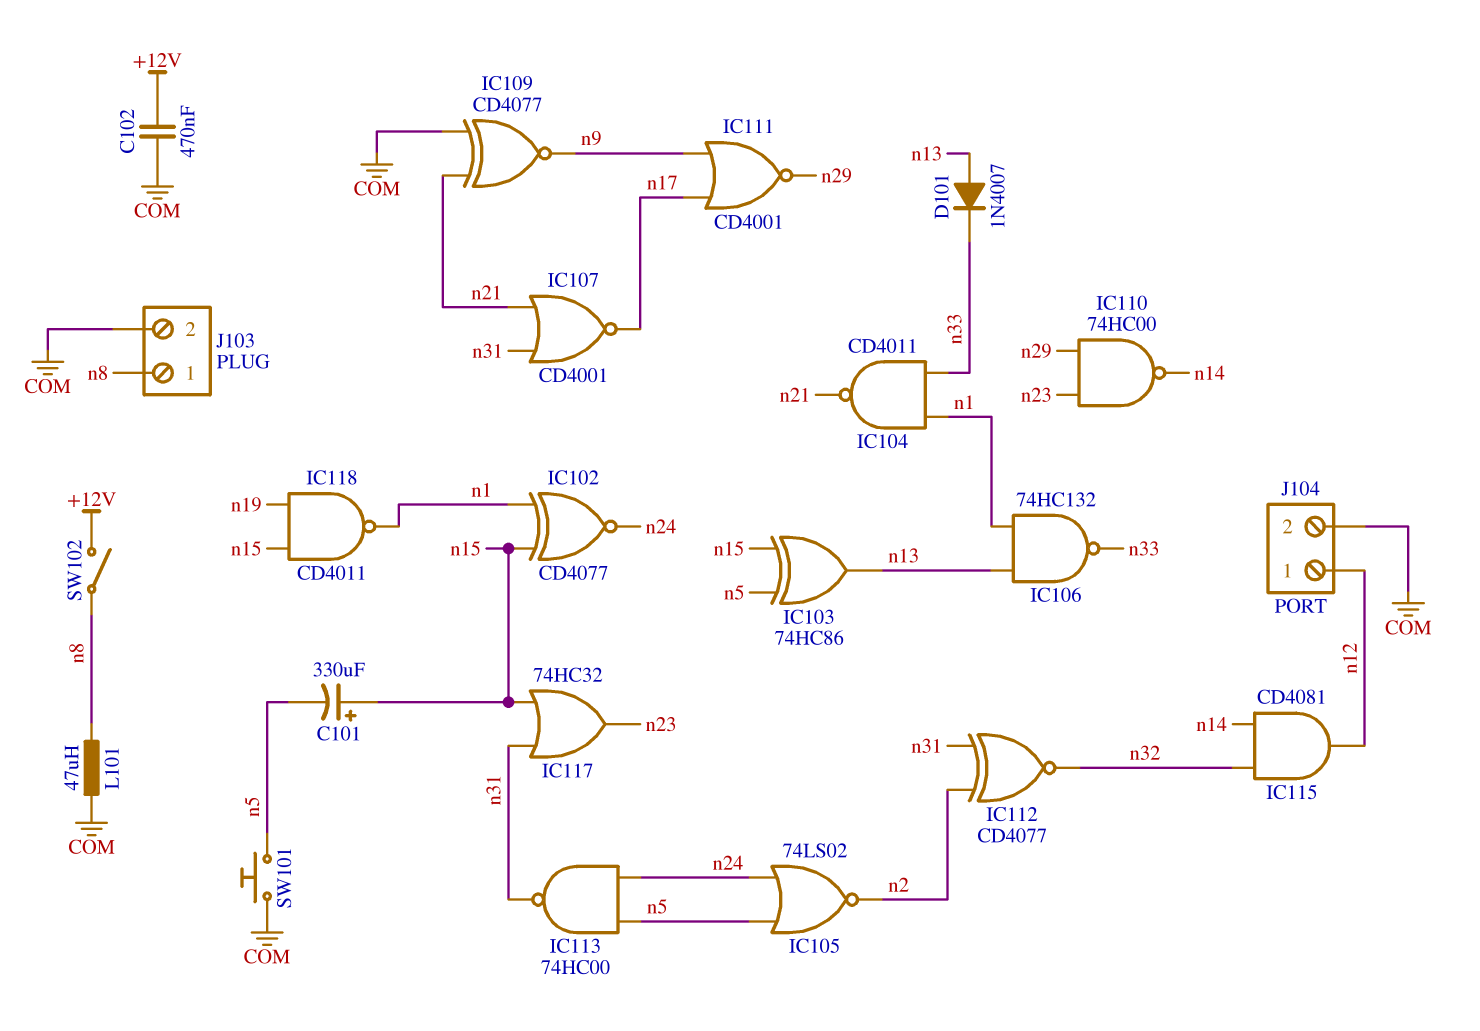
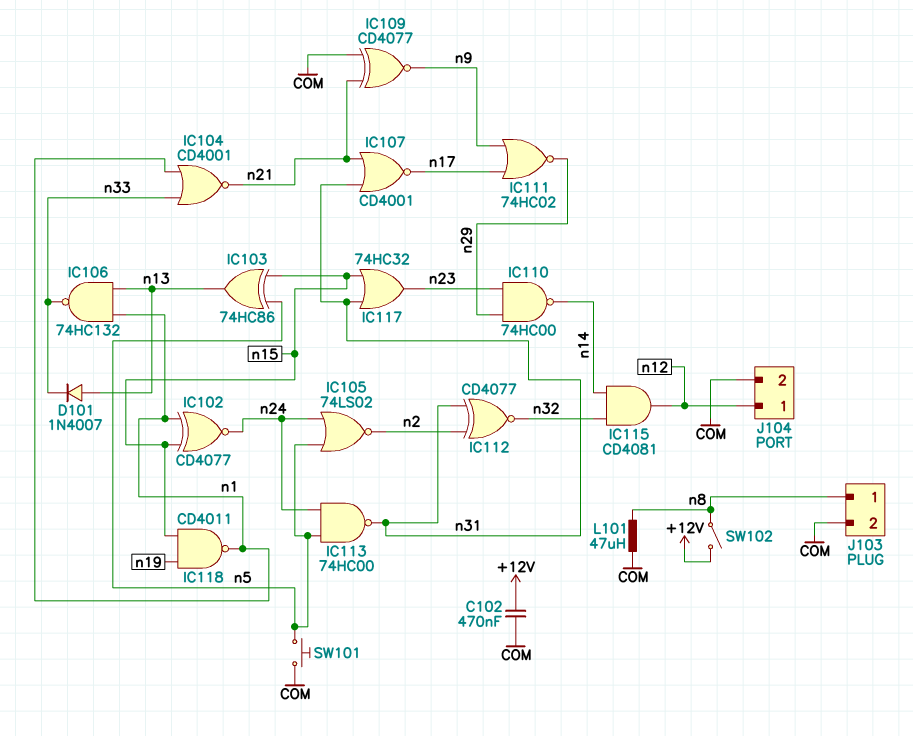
C101: 330uF (plus n15, minus n5) -> none
IC104: NAND CD4011 (in n1, in n33, out n21) -> NOR CD4001 (in n1, in n33, out n21)
IC111: NOR CD4001 (in n9, in n17, out n29) -> NOR 74HC02 (in n9, in n17, out n29)

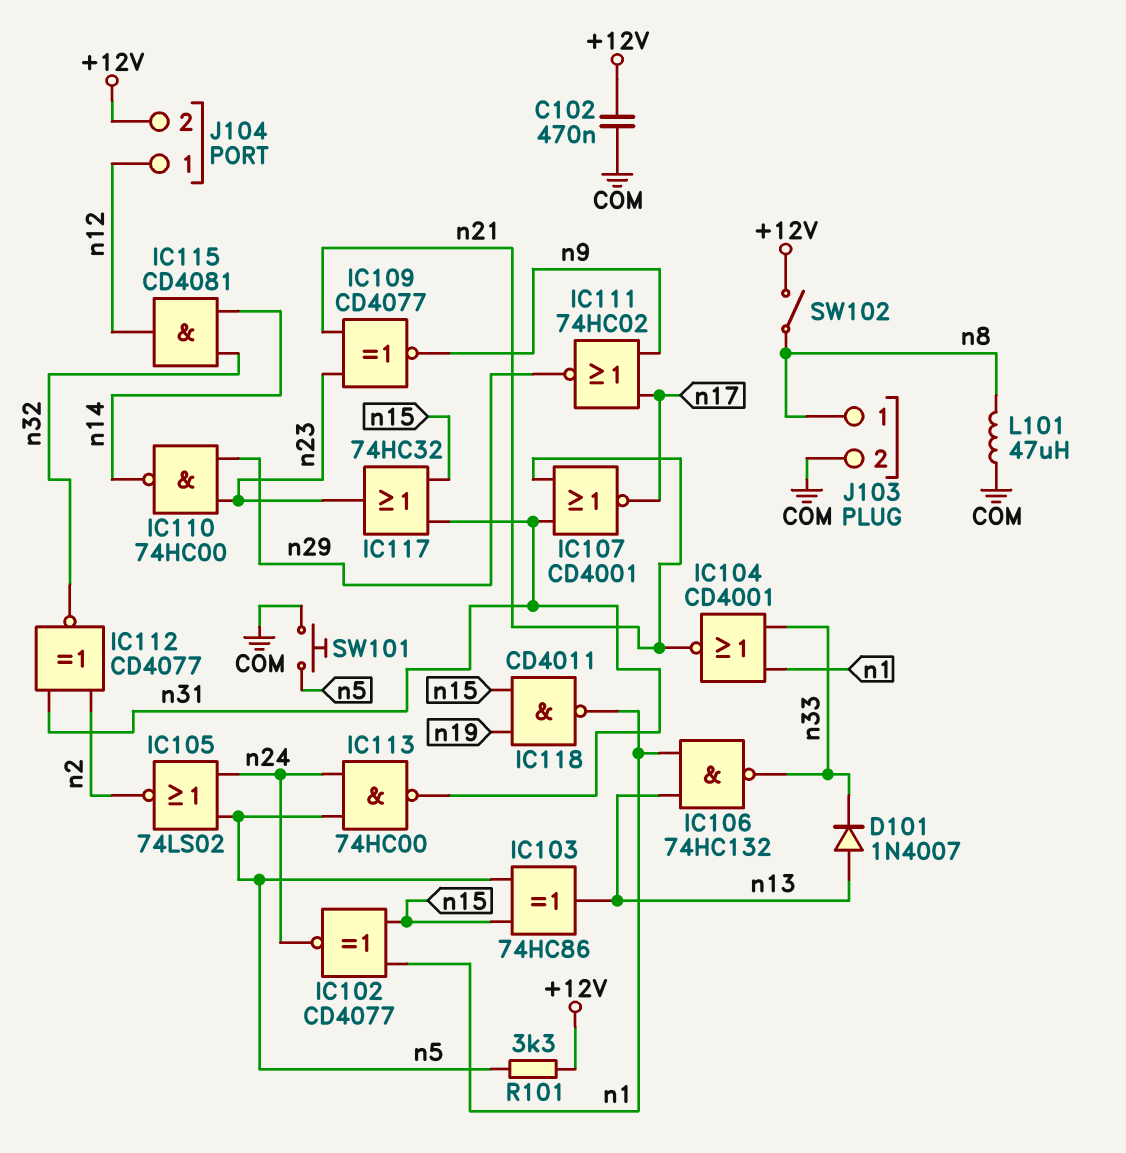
IC109: XNOR CD4077 (in COM, in n21, out n9) -> XNOR CD4077 (in n21, in n23, out n9)
J104 pin 2: COM -> +12V
R101: none -> 3.3k (+12V, n5)

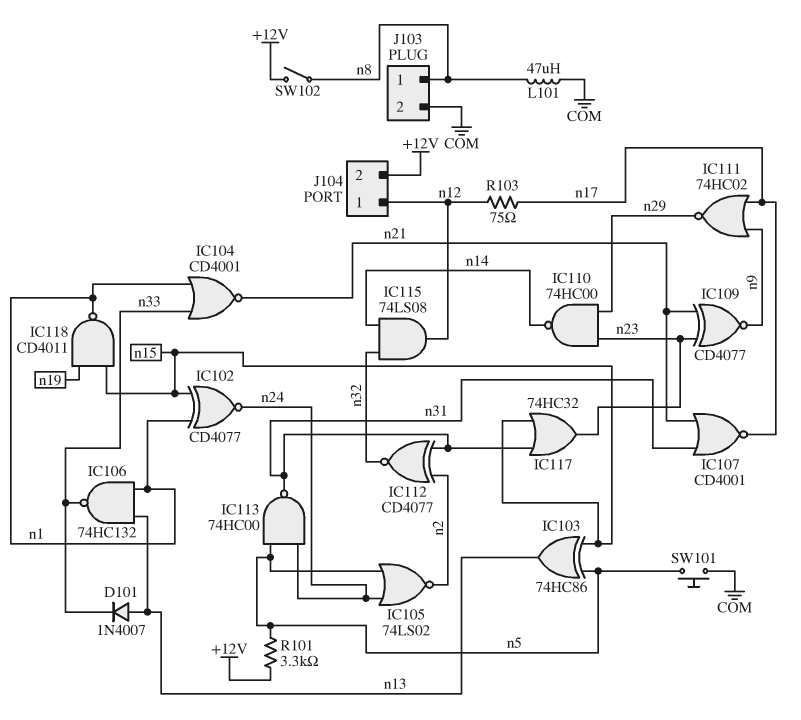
C102: 470nF (+12V, COM) -> none
IC115: AND CD4081 (in n14, in n32, out n12) -> AND 74LS08 (in n14, in n32, out n12)
R103: none -> 75 (n12, n17)

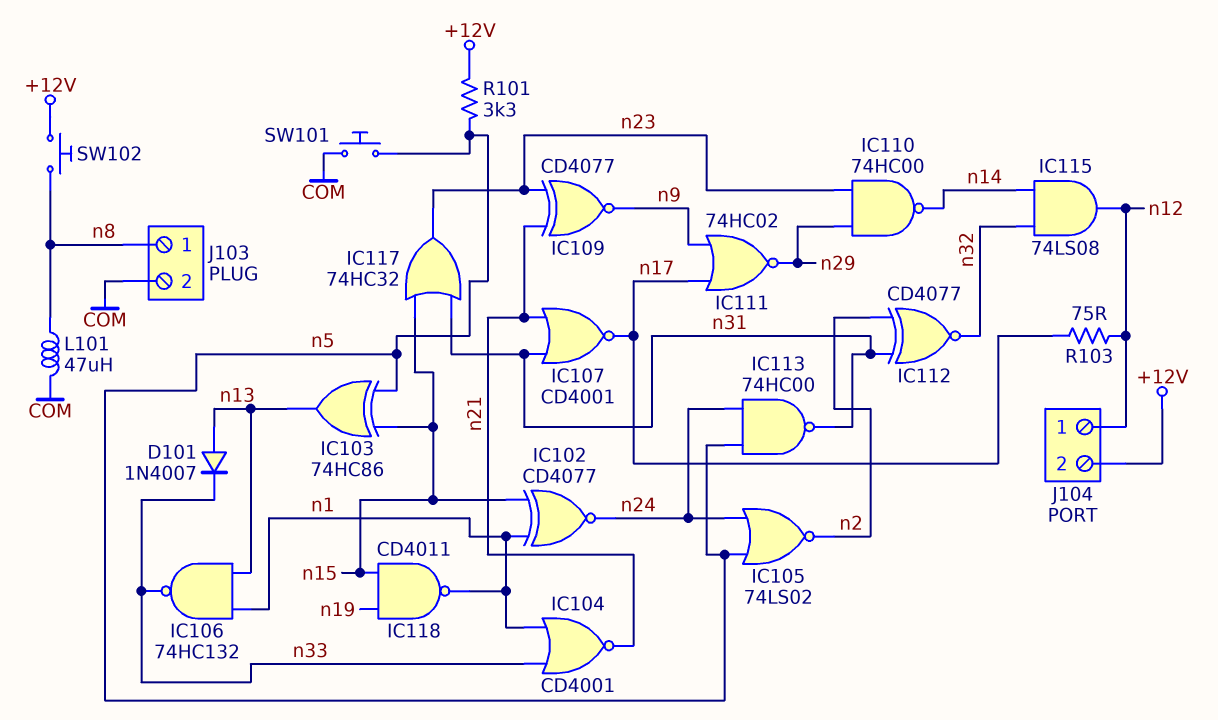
SW102: switch (+12V, n8) -> button (+12V, n8)

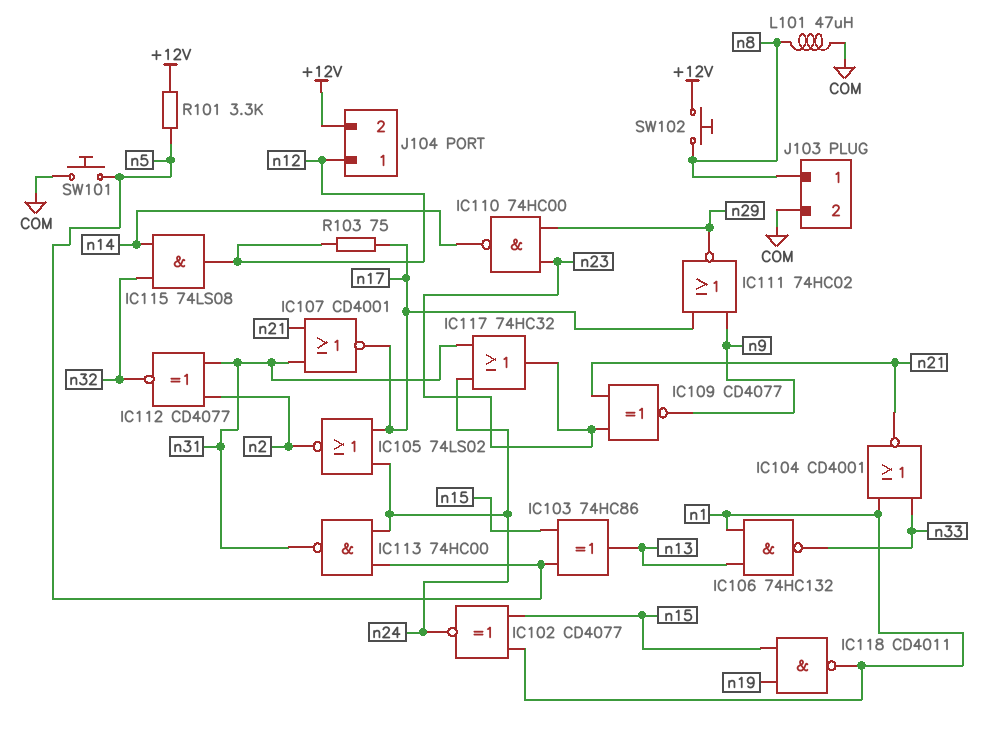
D101: diode 1N4007 (A n13, K n33) -> none
IC105: NOR 74LS02 (in n5, in n24, out n2) -> NOR 74LS02 (in n17, in n24, out n2)
IC117: OR 74HC32 (in n15, in n31, out n23) -> OR 74HC32 (in n24, in n31, out n23)

